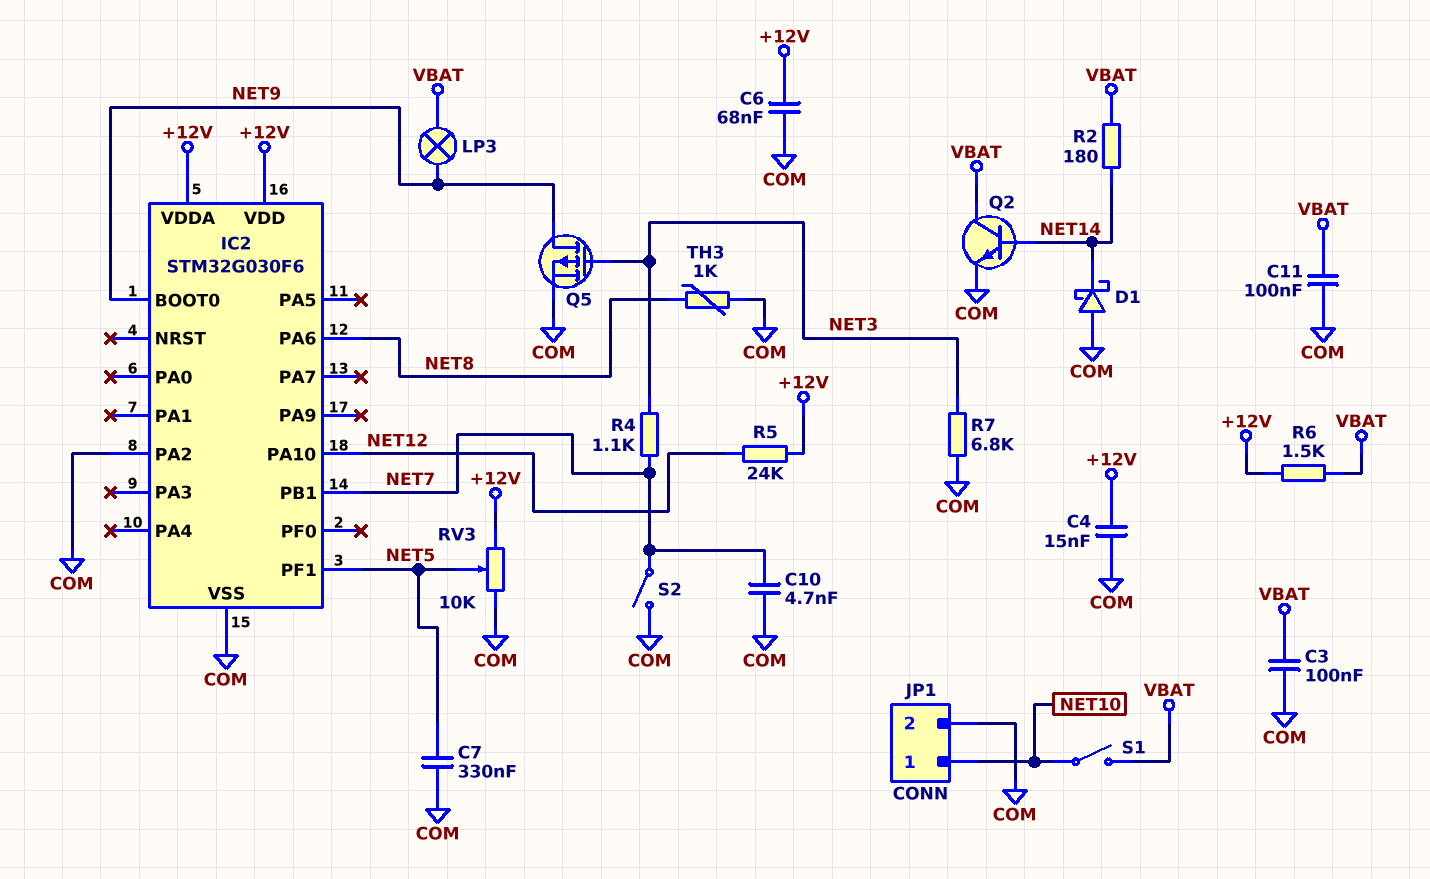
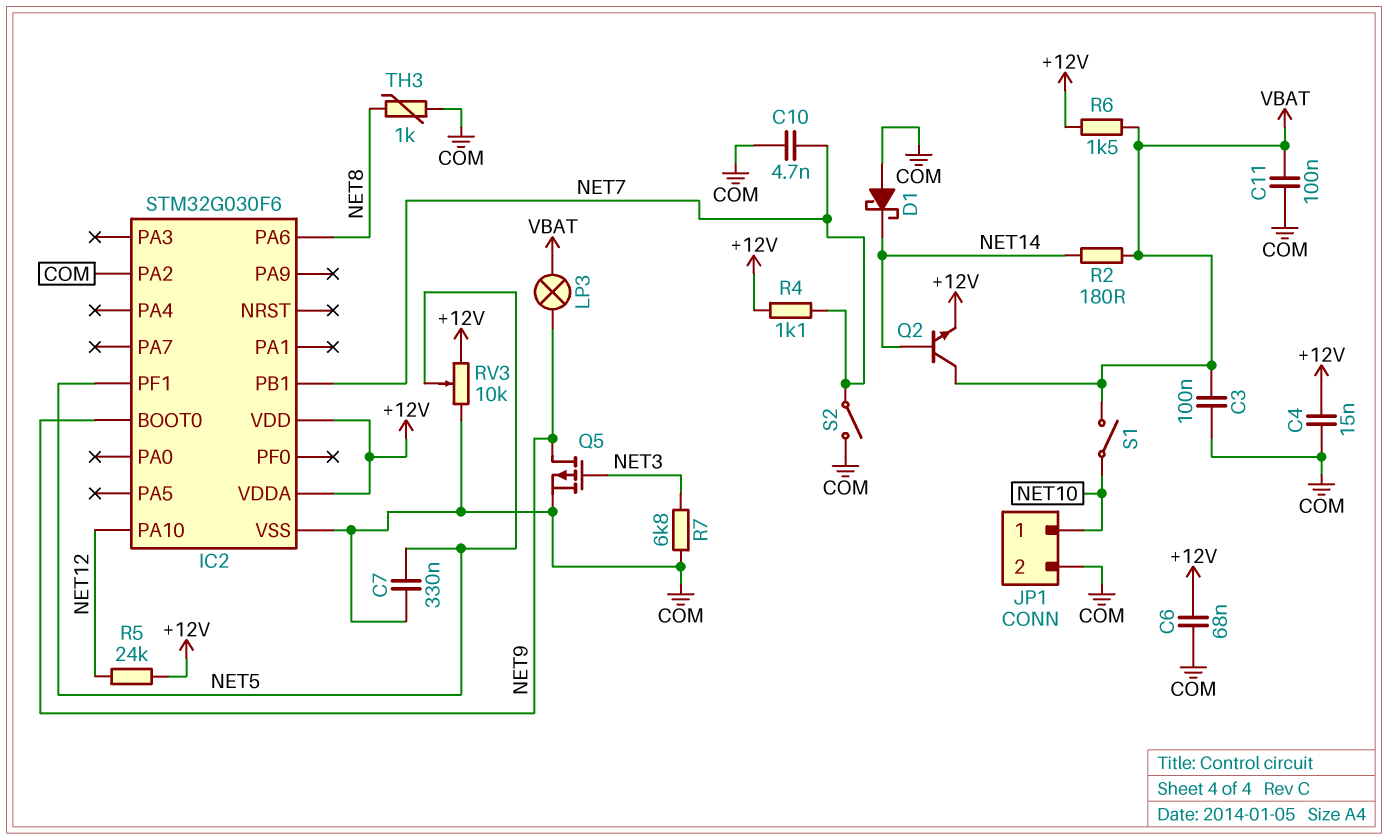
Q2: NPN (B NET14, C VBAT, E COM) -> NPN (B NET14, C VBAT, E +12V)
R4: 1.1k (NET3, NET7) -> 1.1k (+12V, NET7)

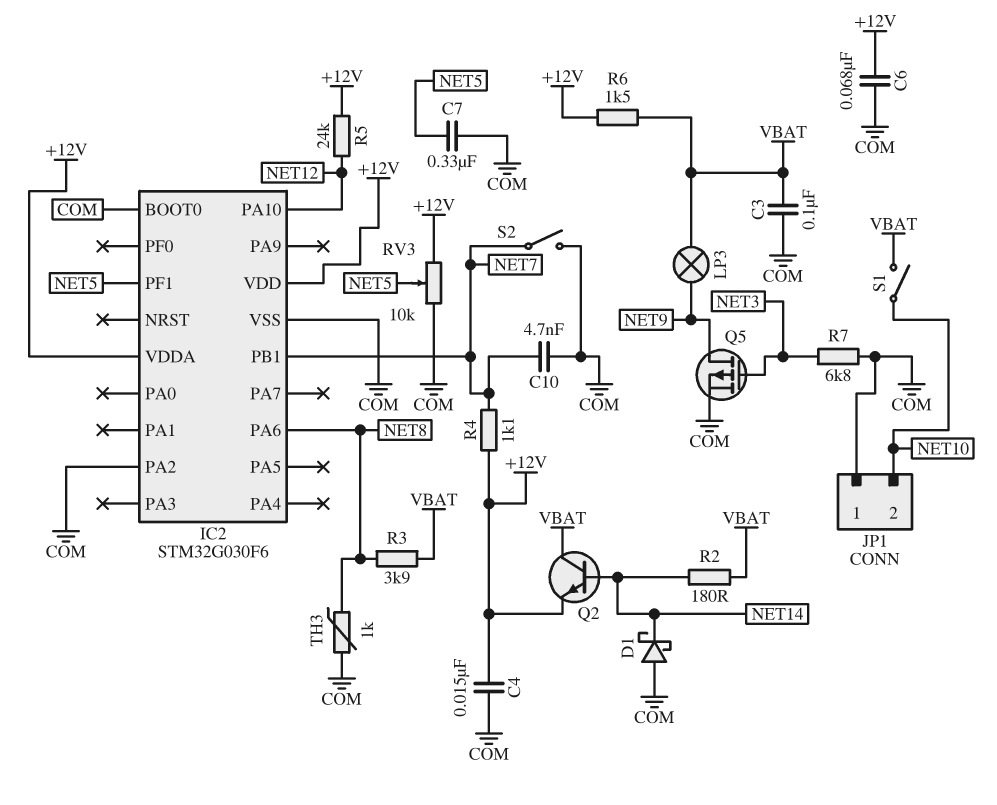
C11: 100nF (COM, VBAT) -> none
IC2 pin BOOT0: NET9 -> COM
JP1 pin 1: NET10 -> COM
JP1 pin 2: COM -> NET10
R3: none -> 3.9k (NET8, VBAT)

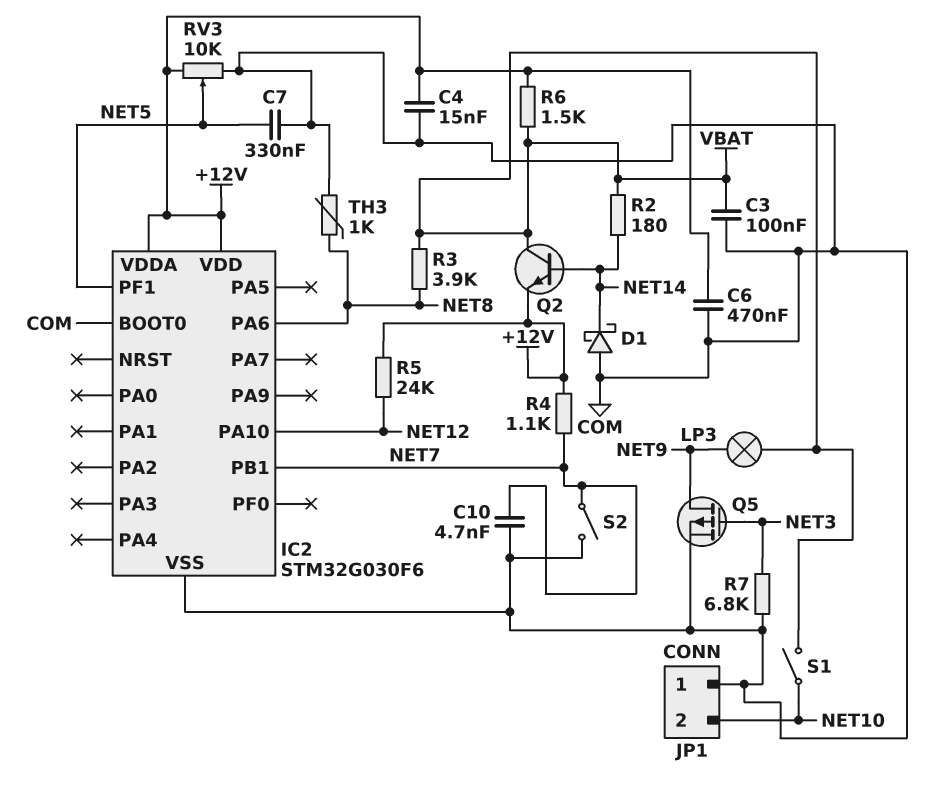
C6: 68nF (+12V, COM) -> 470nF (+12V, COM)
IC2 pin PA2: COM -> none

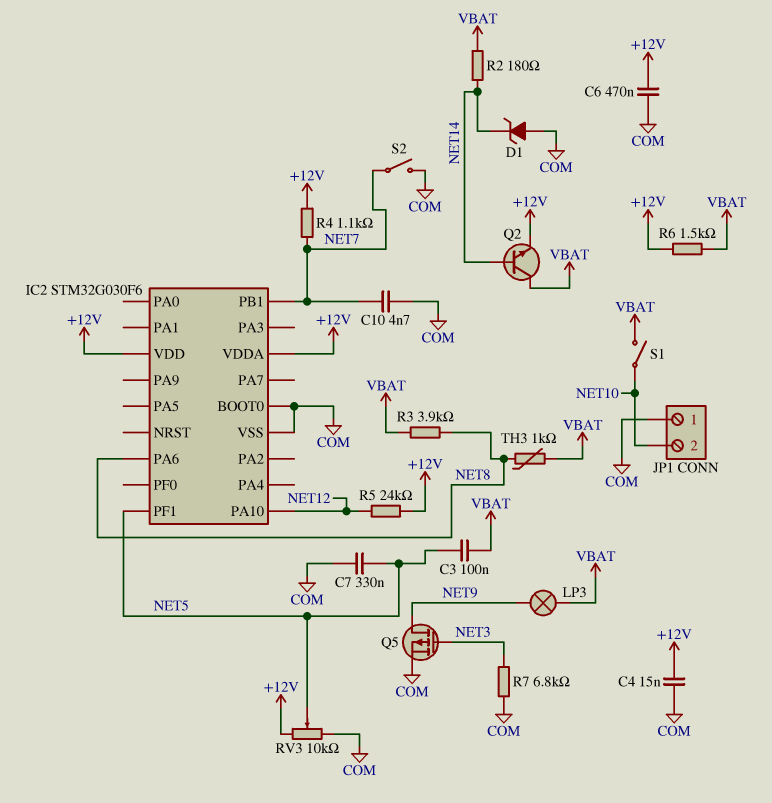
C3: 100nF (COM, VBAT) -> 100nF (NET5, VBAT)
D1: schottky (A COM, K NET14) -> zener (A COM, K NET14)
TH3: 1k (COM, NET8) -> 1k (NET8, VBAT)

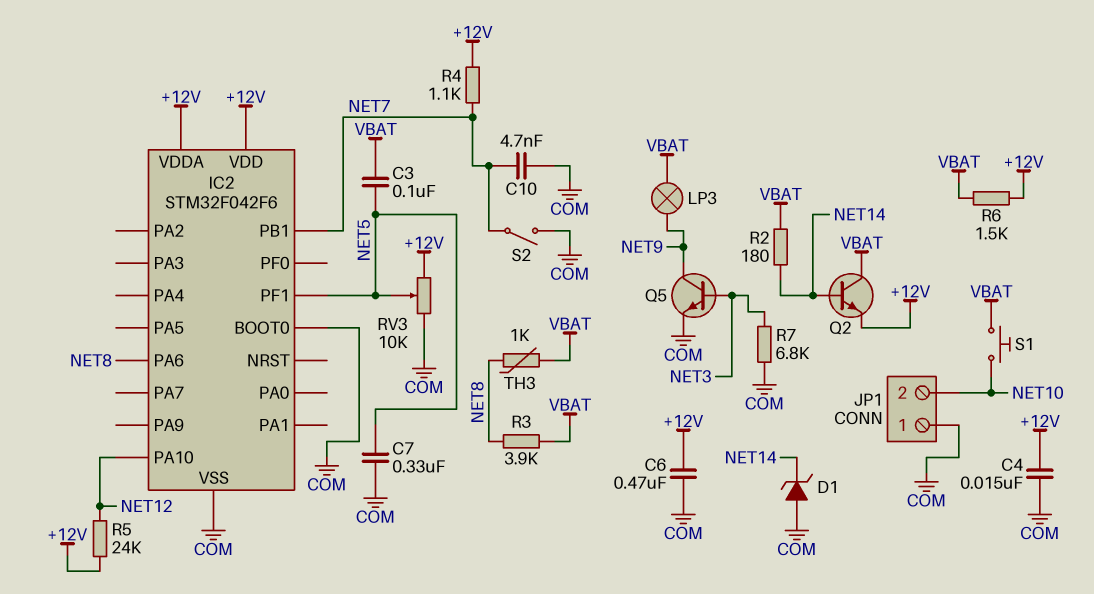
IC2: STM32G030F6 -> STM32F042F6
Q5: PMOS (G NET3, D NET9, S COM) -> NPN (B NET3, C NET9, E COM)
S1: switch (NET10, VBAT) -> button (NET10, VBAT)

